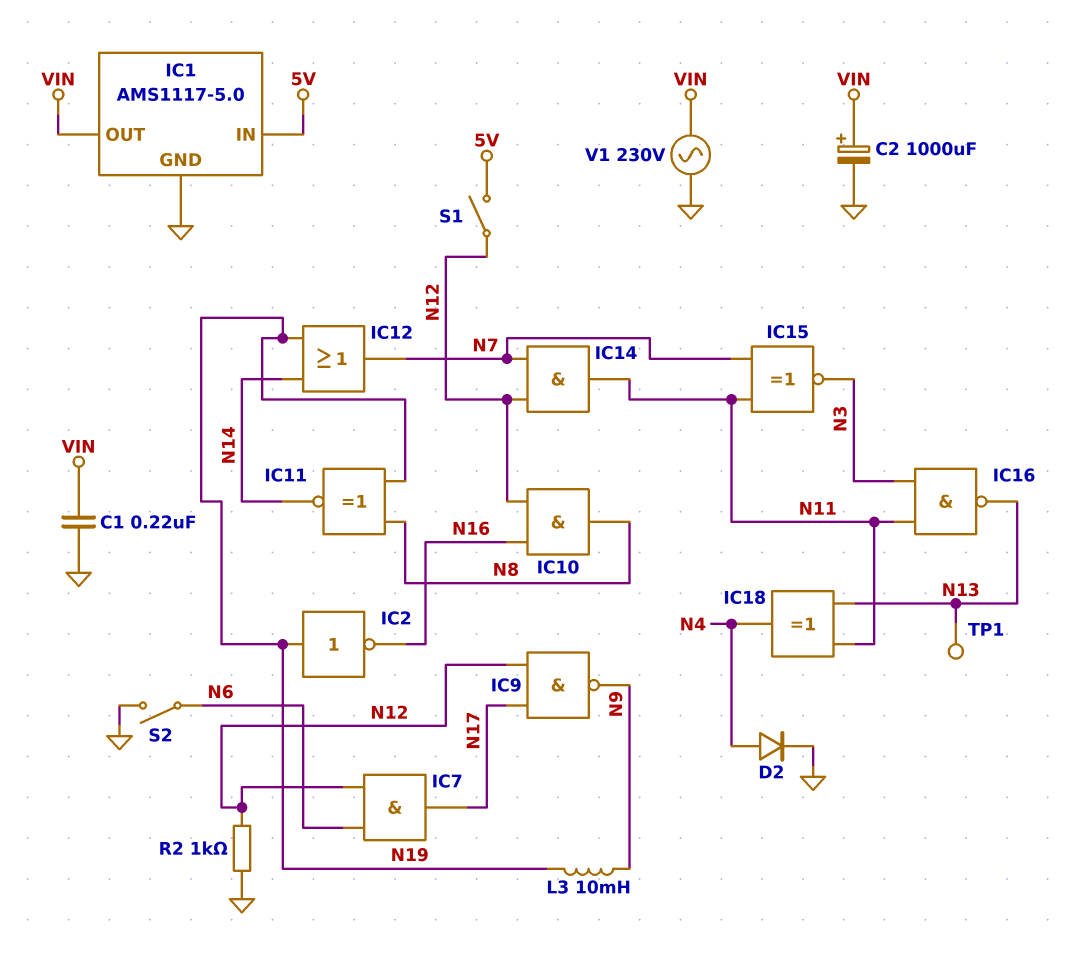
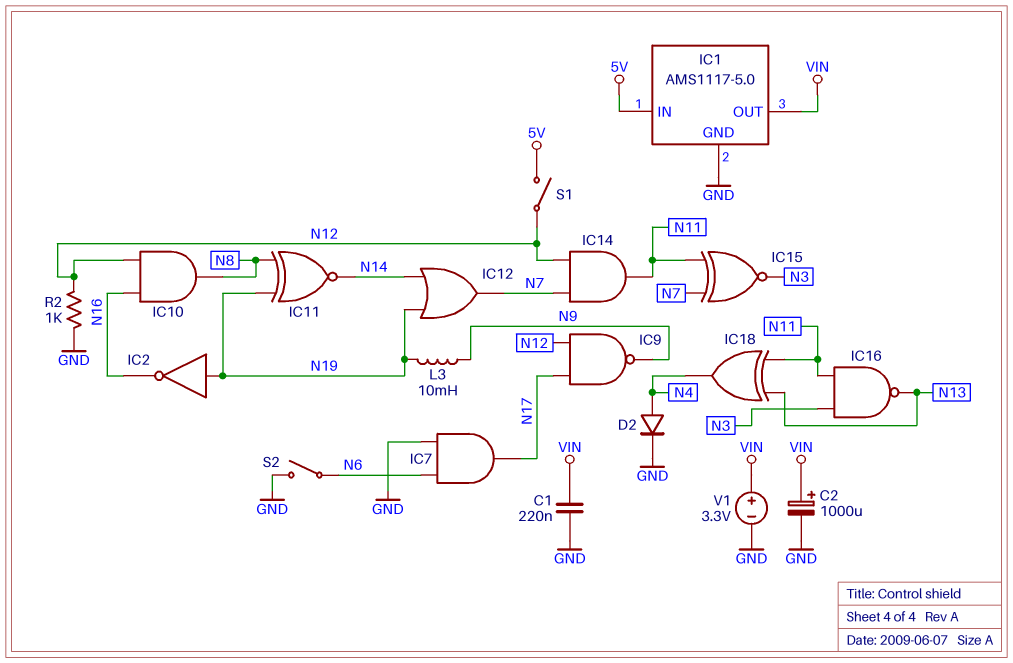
IC7: AND (in N6, in N12, out N17) -> AND (in GND, in N6, out N17)
TP1: test point (N13) -> none
V1: AC 230V (GND, VIN) -> 3.3V (plus VIN, minus GND)

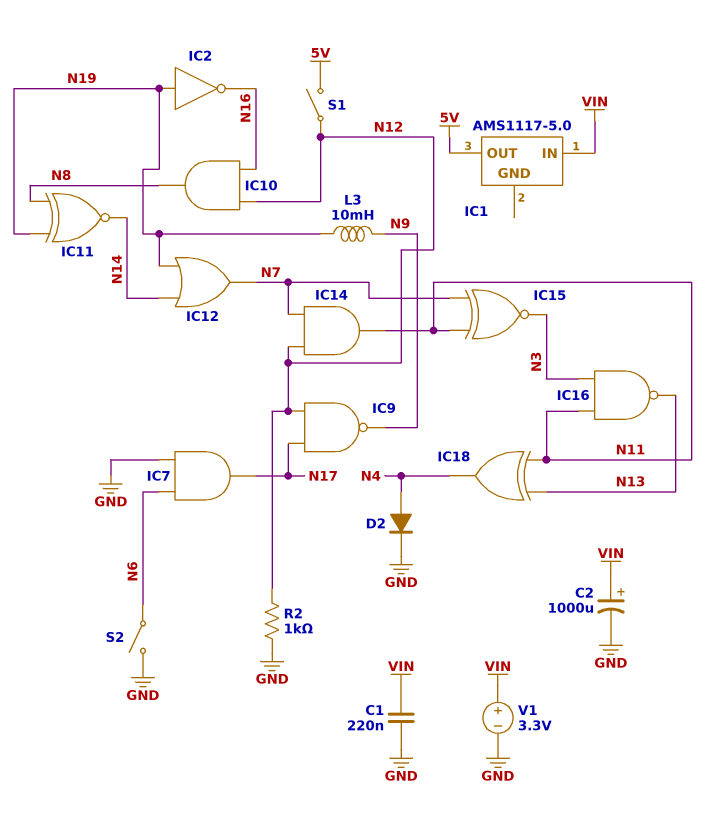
IC1 pin GND: GND -> none
IC1 pin IN: 5V -> VIN
IC1 pin OUT: VIN -> 5V

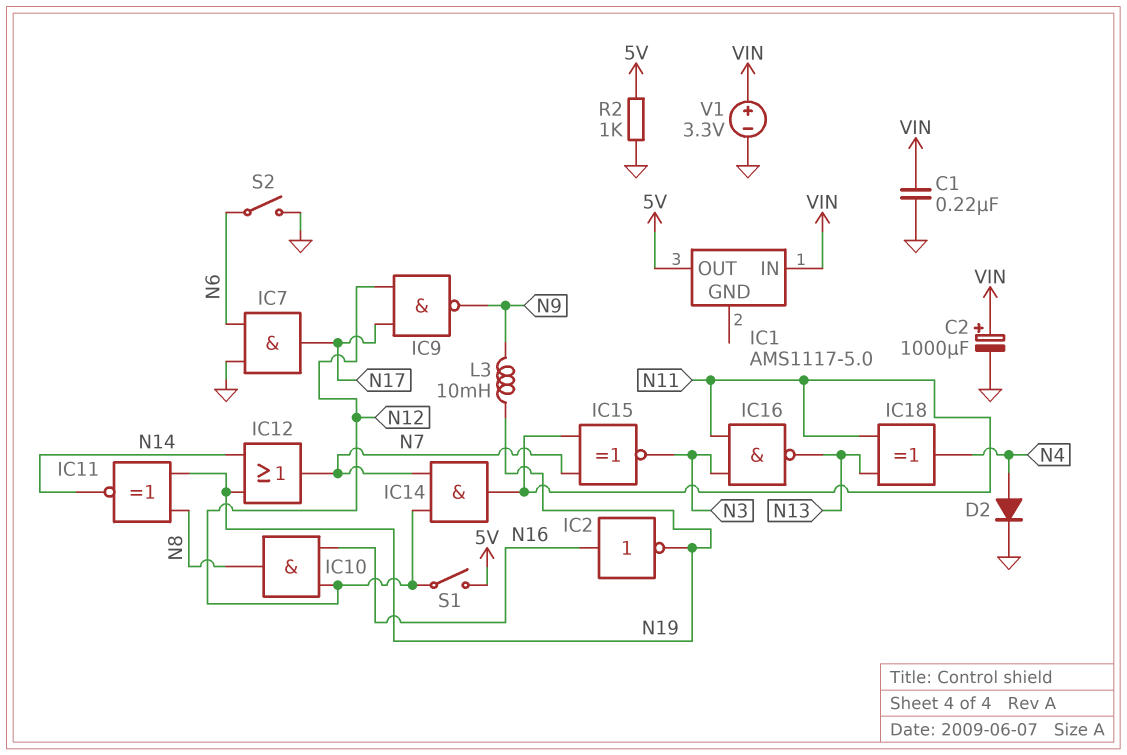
IC2: NOT (in N19, out N16) -> NOT (in N16, out N19)
R2: 1k (GND, N12) -> 1k (5V, GND)

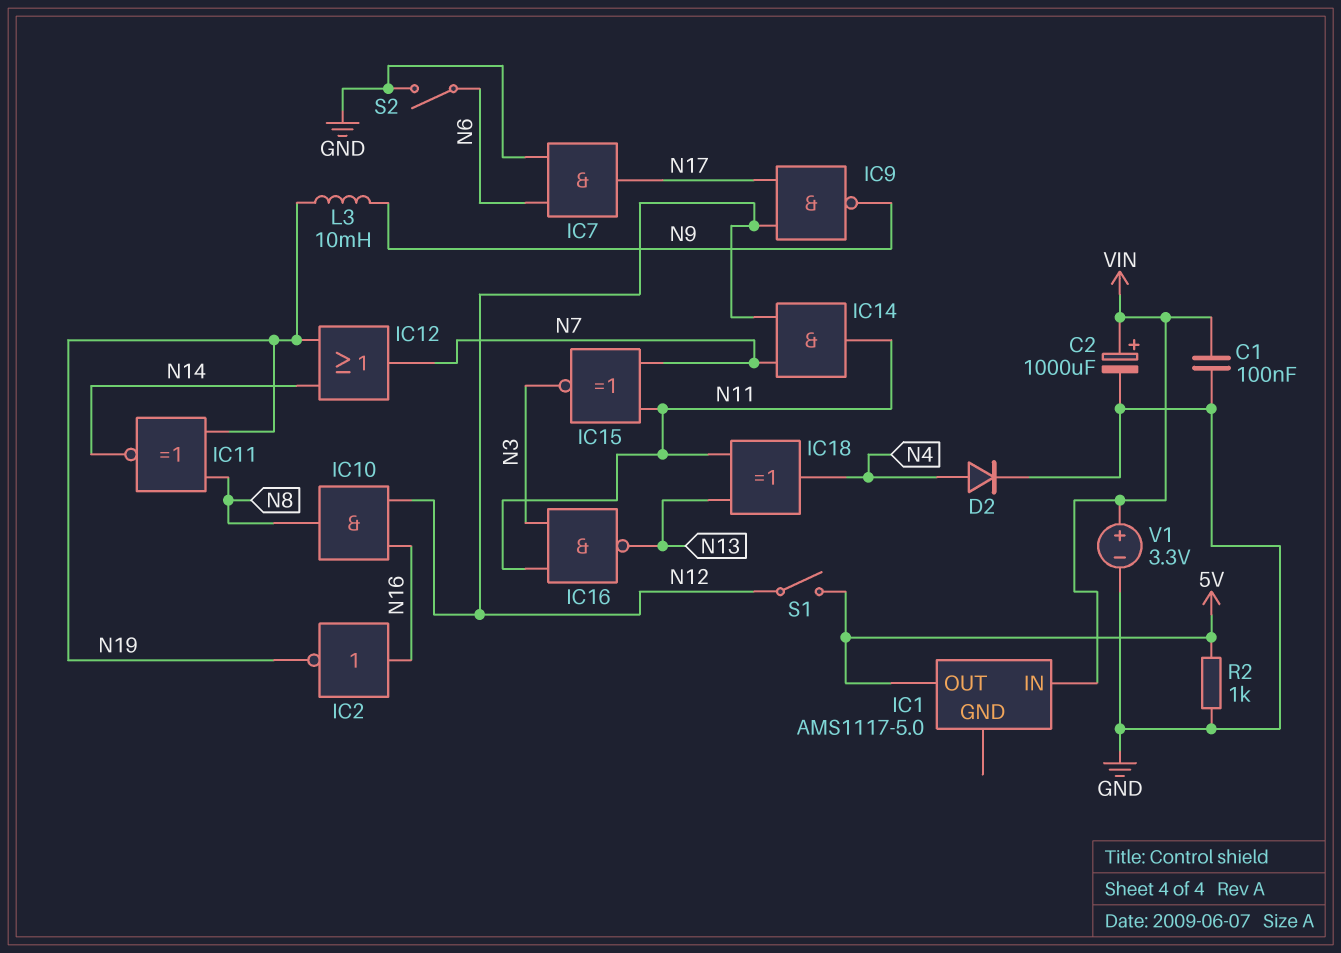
C1: 220nF (GND, VIN) -> 100nF (GND, VIN)

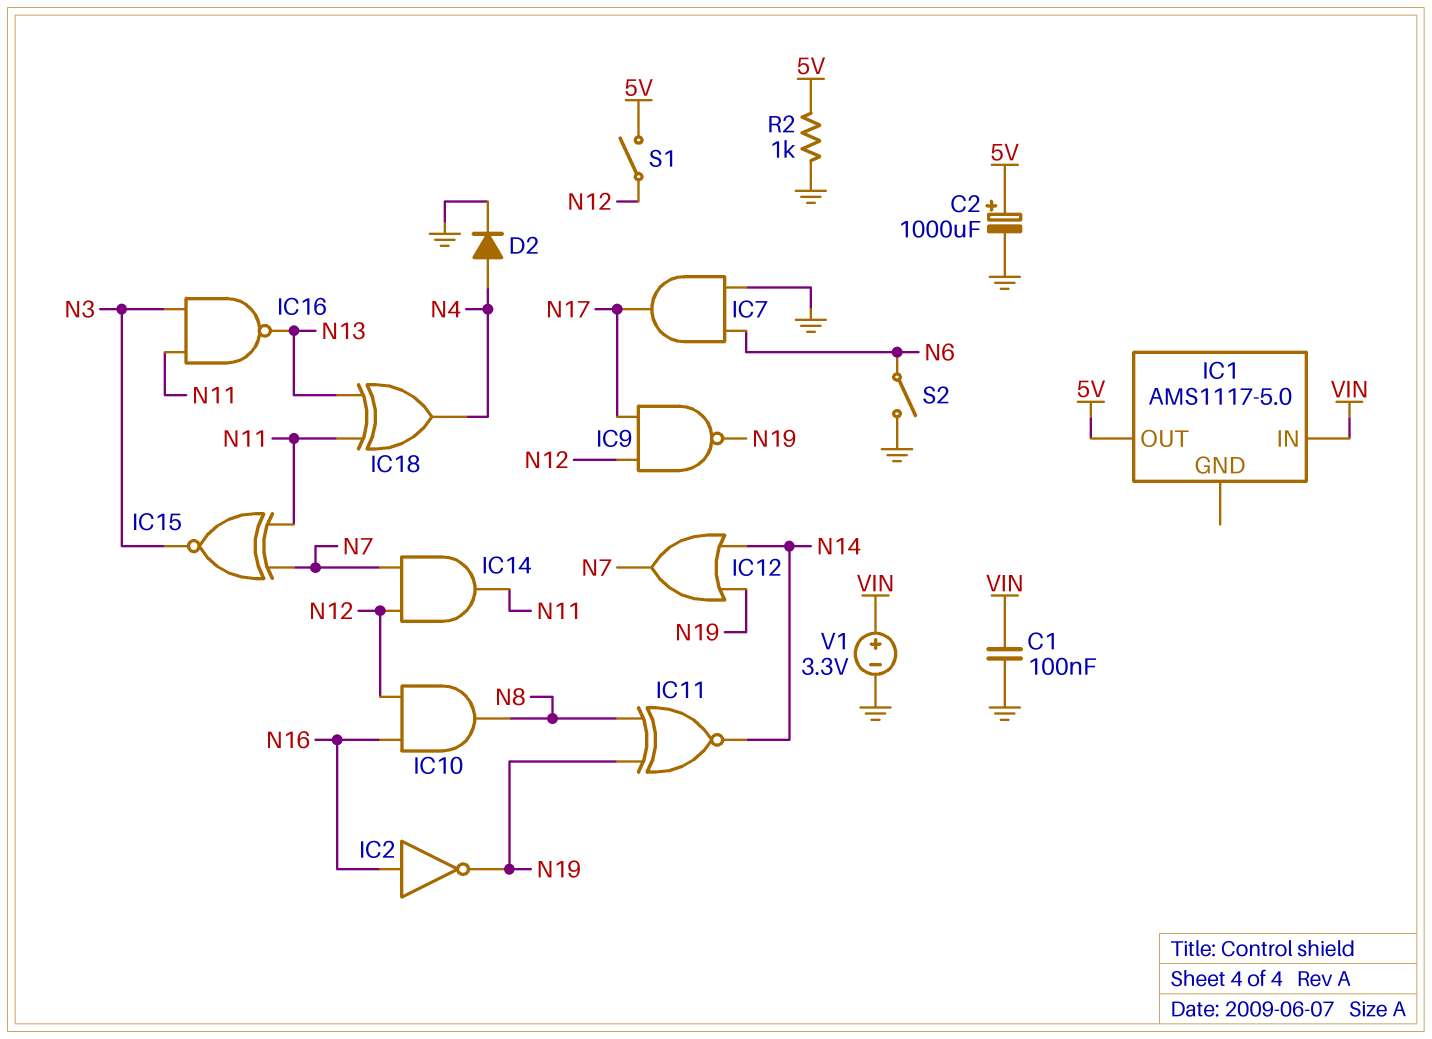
C2: 1000uF (plus VIN, minus GND) -> 1000uF (plus 5V, minus GND)
IC9: NAND (in N12, in N17, out N9) -> NAND (in N12, in N17, out N19)
L3: 10mH (N9, N19) -> none

